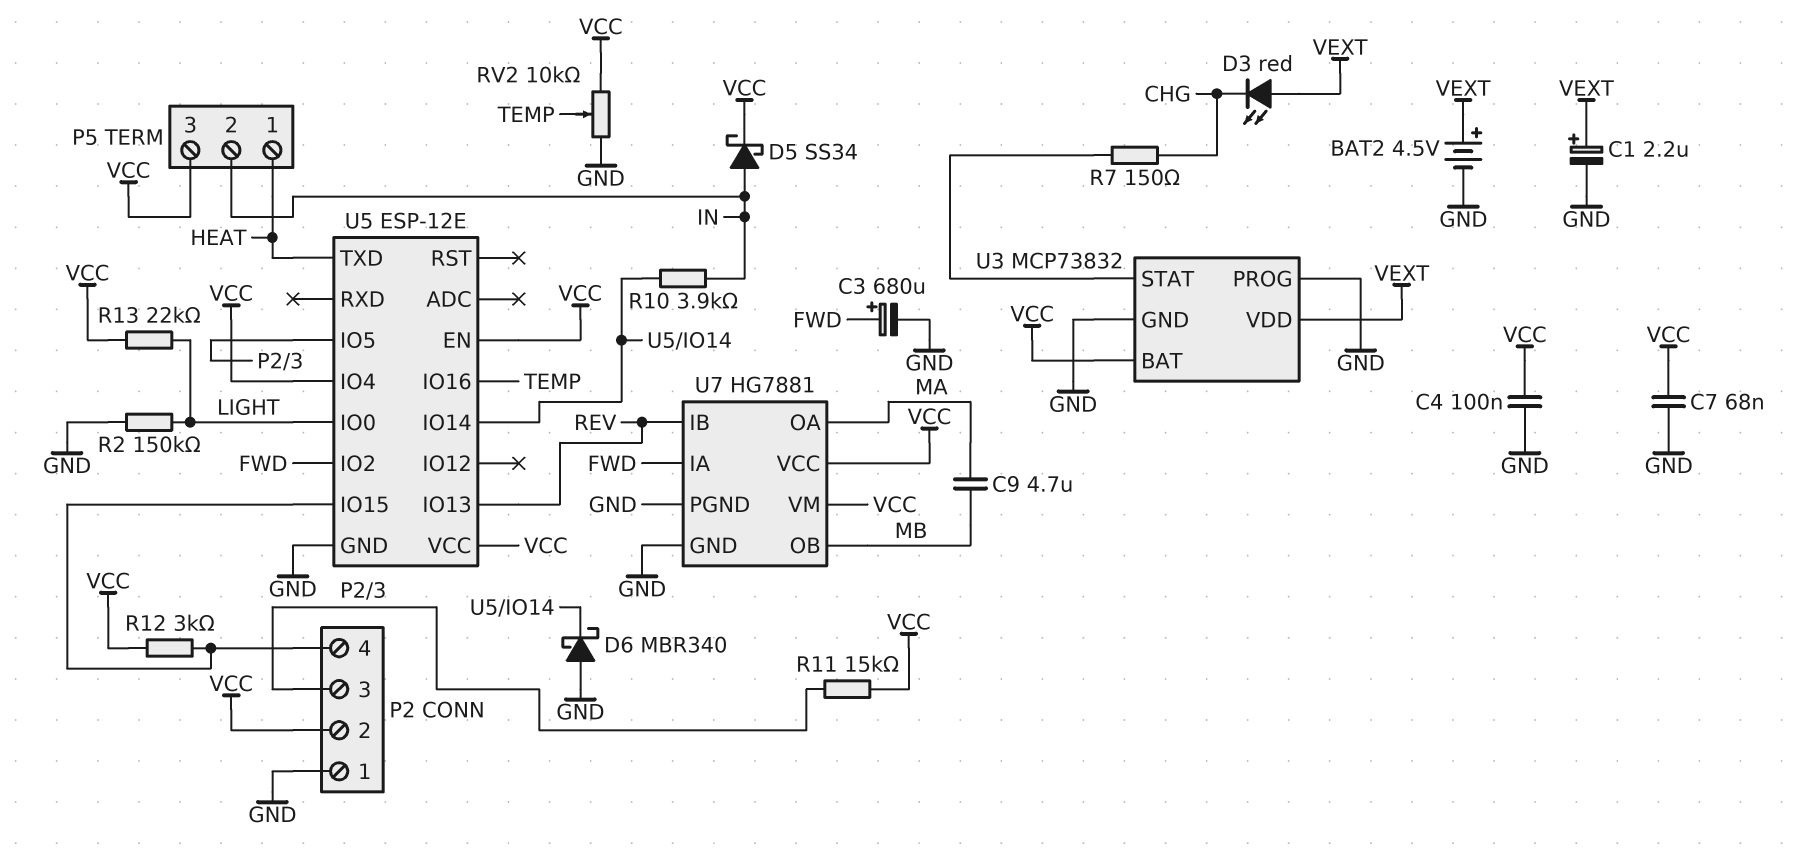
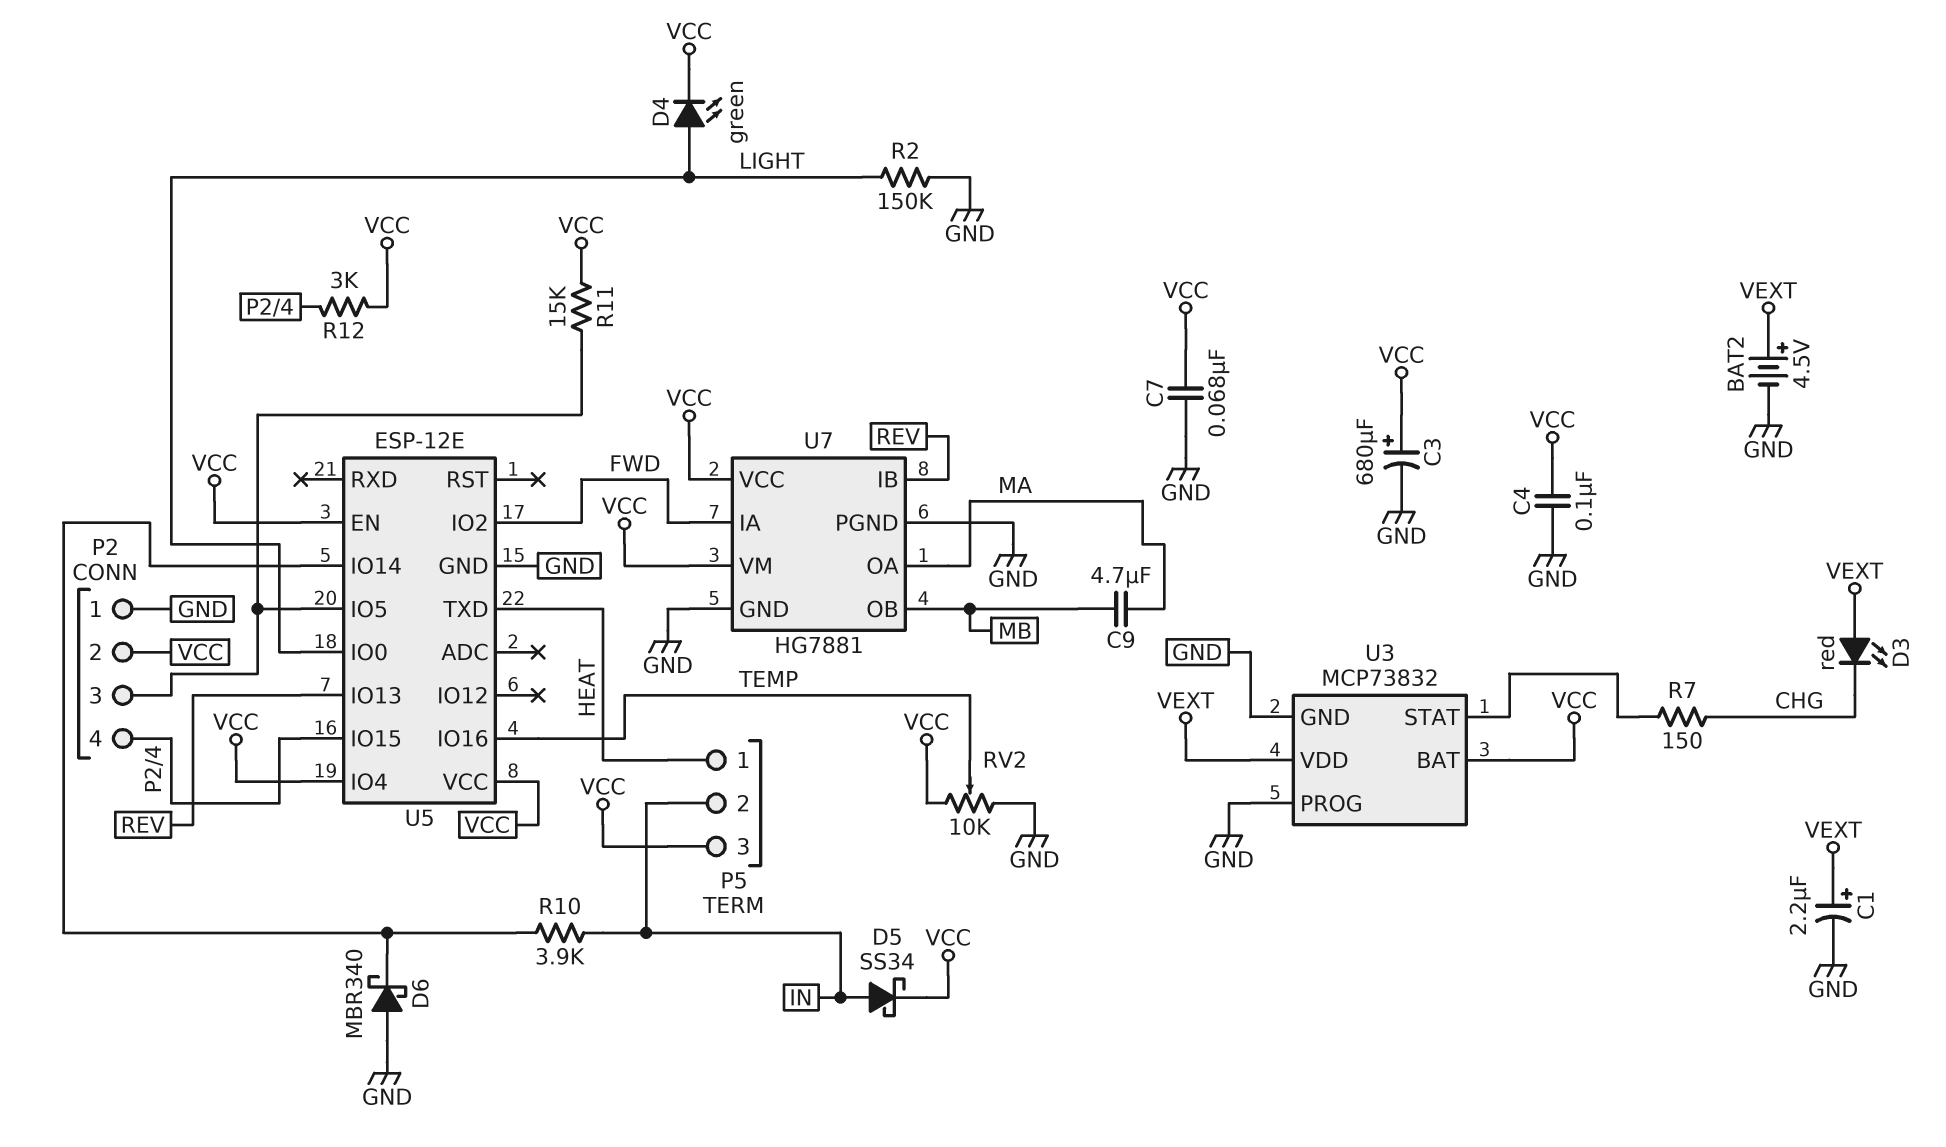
C3: 680uF (plus FWD, minus GND) -> 680uF (plus VCC, minus GND)
D4: none -> LED green (A LIGHT, K VCC)
R13: 22k (LIGHT, VCC) -> none

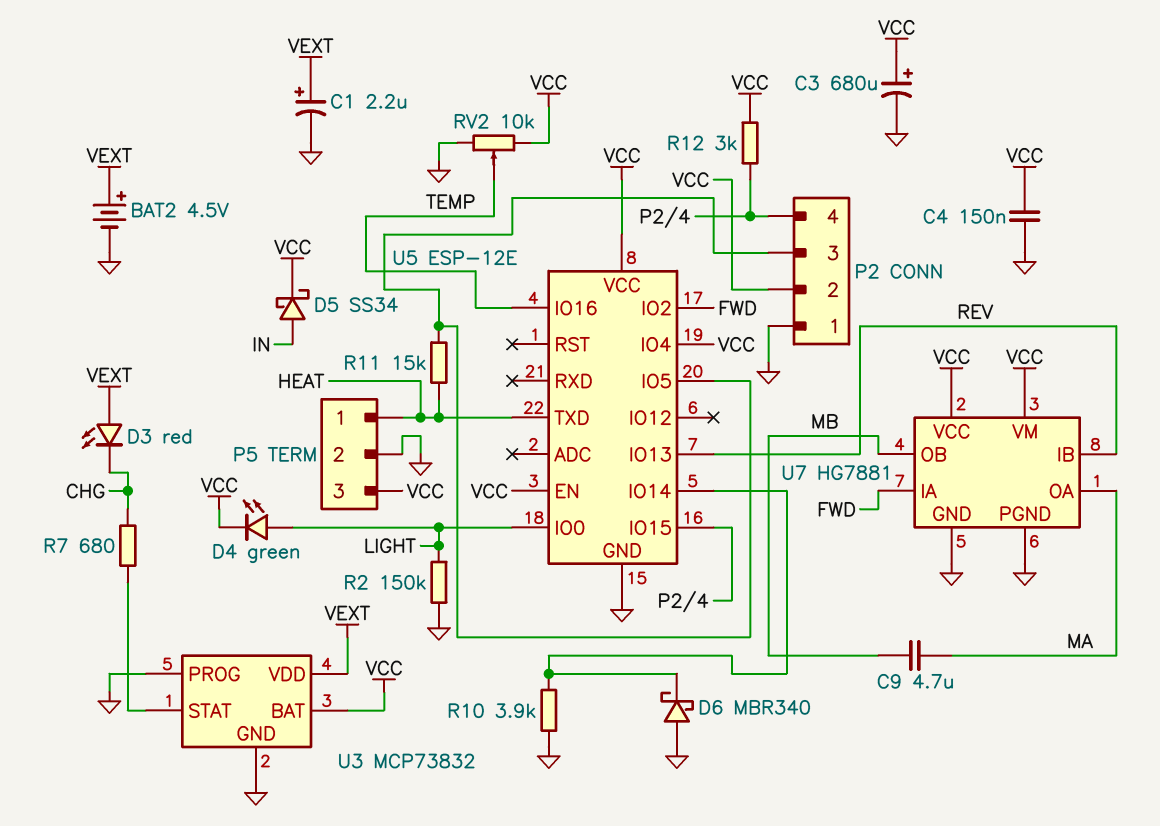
C4: 100nF (GND, VCC) -> 150nF (GND, VCC)
C7: 68nF (GND, VCC) -> none
P5 pin 2: IN -> GND
R7: 150 (CHG, U3/STAT) -> 680 (CHG, U3/STAT)
R10: 3.9k (IN, U5/IO14) -> 3.9k (GND, U5/IO14)
R11: 15k (P2/3, VCC) -> 15k (HEAT, P2/3)

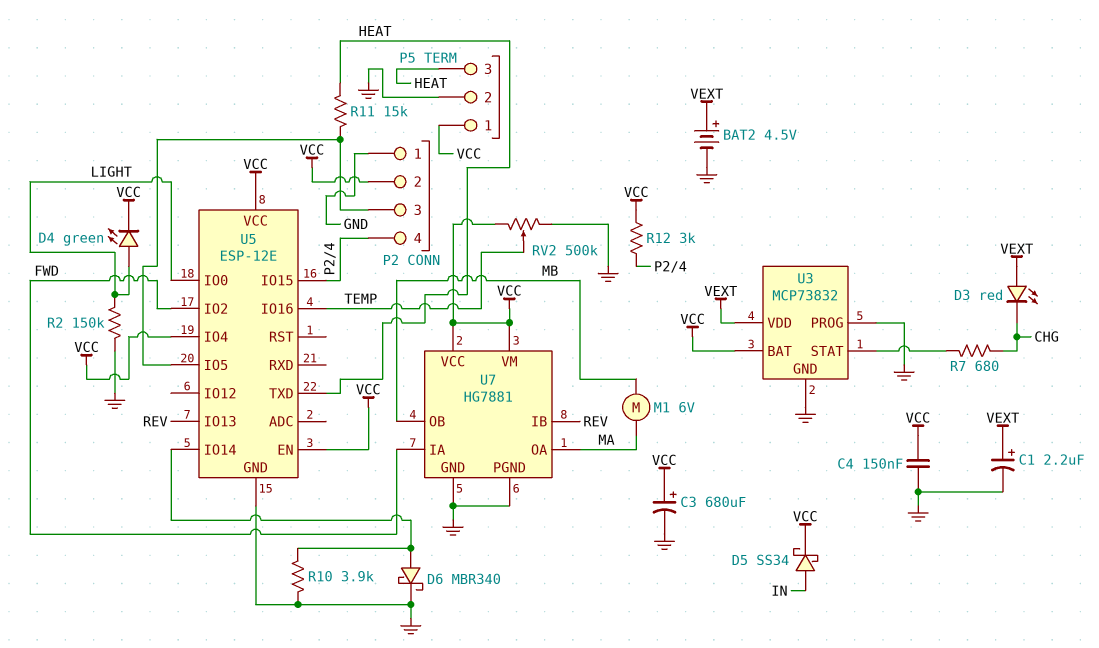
C9: 4.7uF (MA, MB) -> none
D6: schottky MBR340 (A GND, K U5/IO14) -> schottky MBR340 (A U5/IO14, K GND)
M1: none -> motor 6V (MA, MB)
P5 pin 1: HEAT -> VCC
P5 pin 3: VCC -> HEAT
RV2: 10k (GND, VCC, wiper TEMP) -> 500k (GND, VCC, wiper TEMP)

